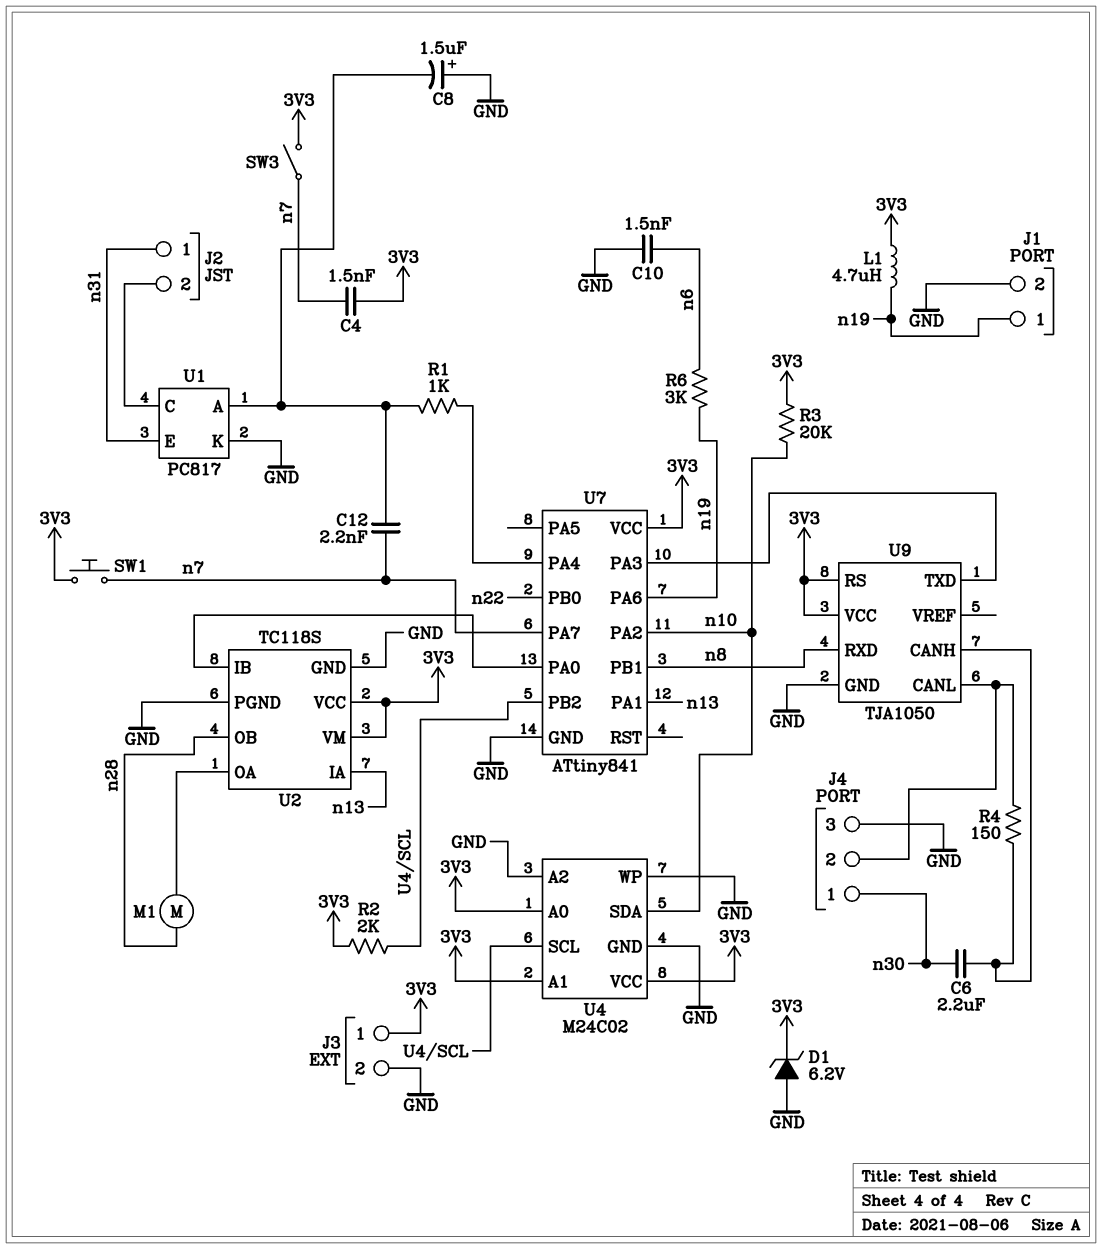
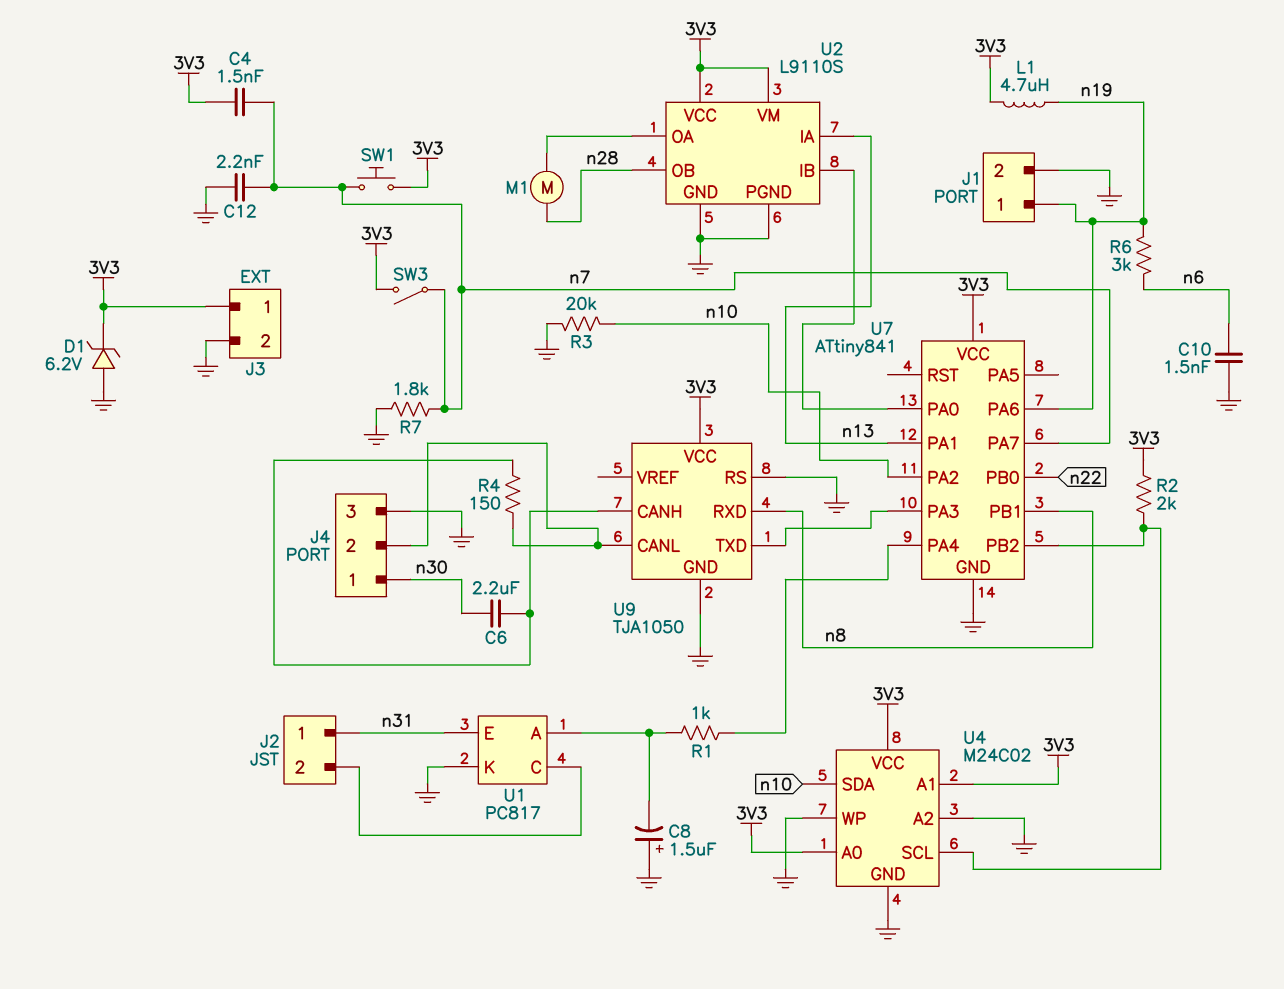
C12: 2.2nF (U1/A, n7) -> 2.2nF (GND, n7)
R3: 20k (3V3, n10) -> 20k (GND, n10)
R7: none -> 1.8k (GND, n7)
U2: TC118S -> L9110S
U9 pin RS: 3V3 -> GND

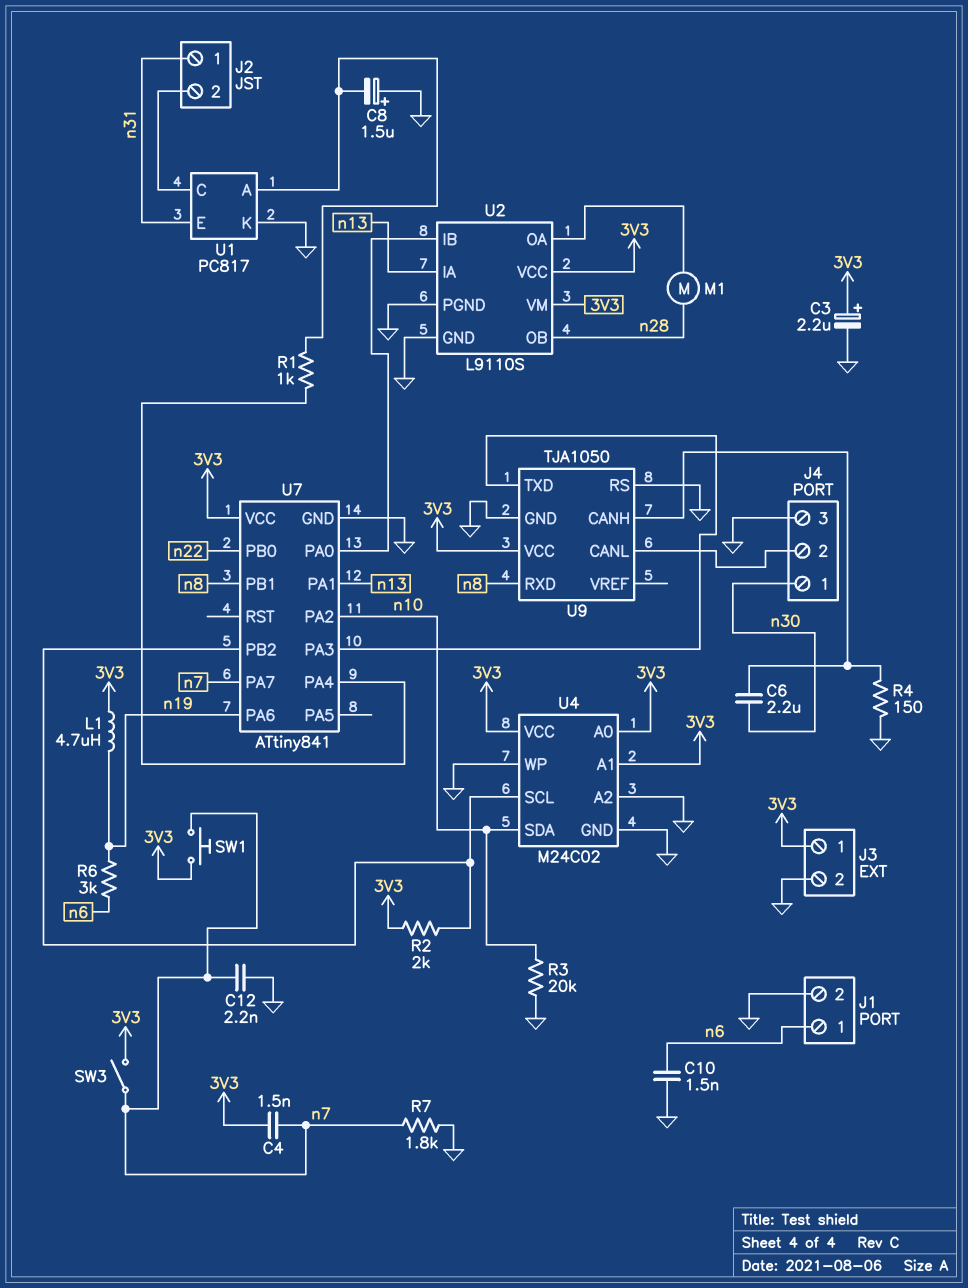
C3: none -> 2.2uF (plus 3V3, minus GND)
D1: zener 6.2V (A GND, K 3V3) -> none
J1 pin 1: n19 -> n6
R4: 150 (J4/2, U9/CANH) -> 150 (GND, U9/CANH)

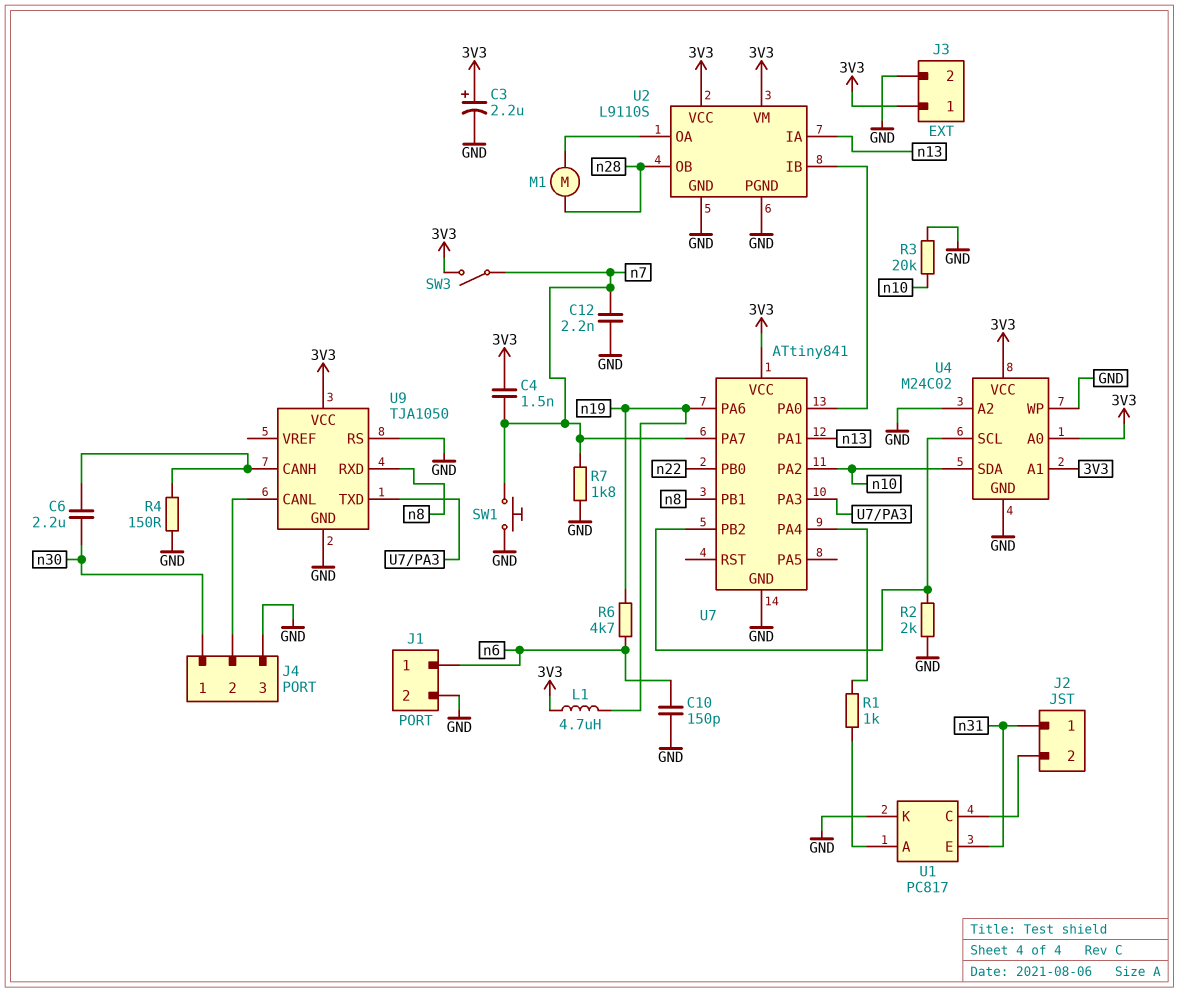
C8: 1.5uF (plus GND, minus U1/A) -> none
C10: 1.5nF (GND, n6) -> 150pF (GND, n6)
R2: 2k (3V3, U4/SCL) -> 2k (GND, U4/SCL)
R6: 3k (n6, n19) -> 4.7k (n6, n19)
SW1: button (3V3, n7) -> button (GND, n7)

